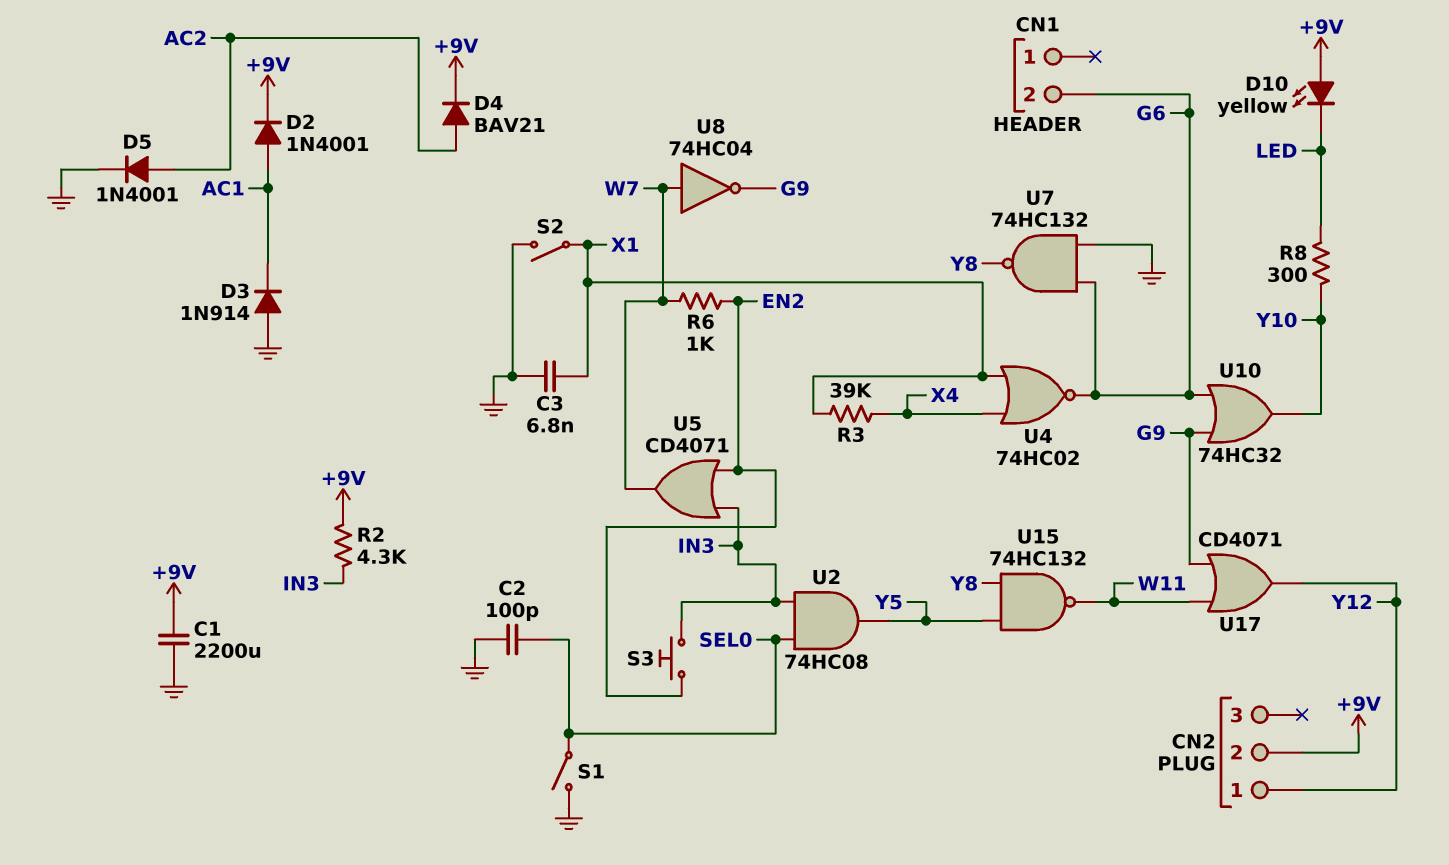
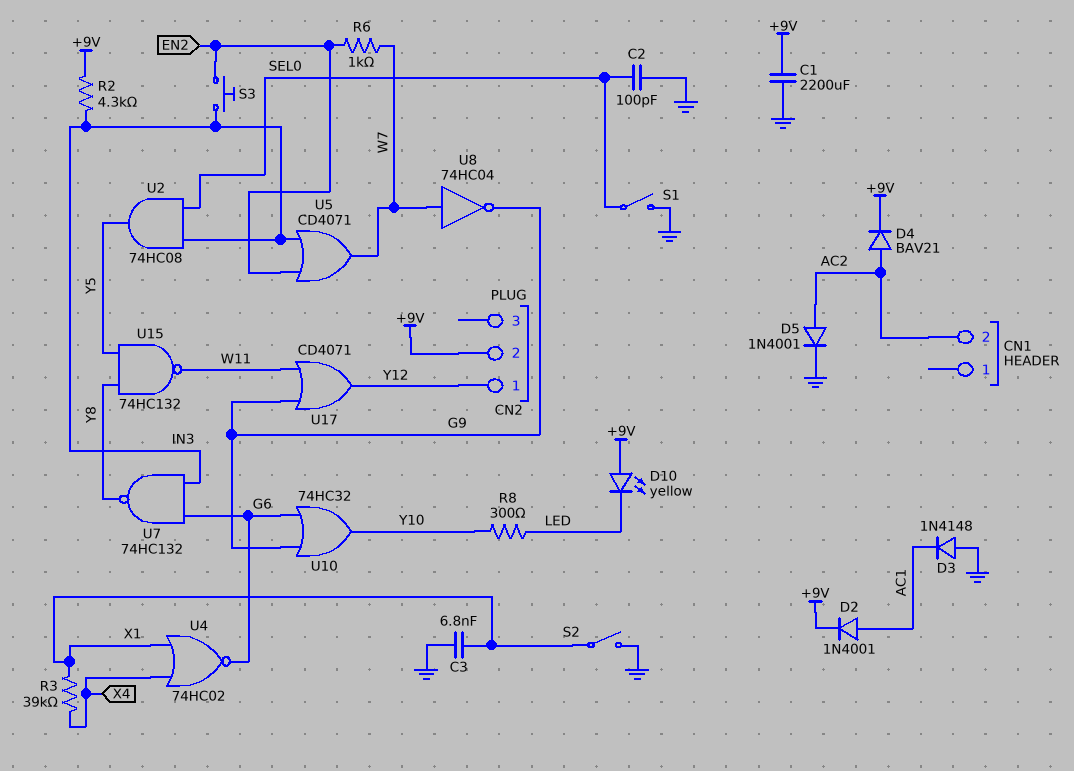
CN1 pin 2: G6 -> AC2
D3: diode 1N914 (A GND, K AC1) -> diode 1N4148 (A GND, K AC1)
U7: NAND 74HC132 (in G6, in GND, out Y8) -> NAND 74HC132 (in G6, in IN3, out Y8)

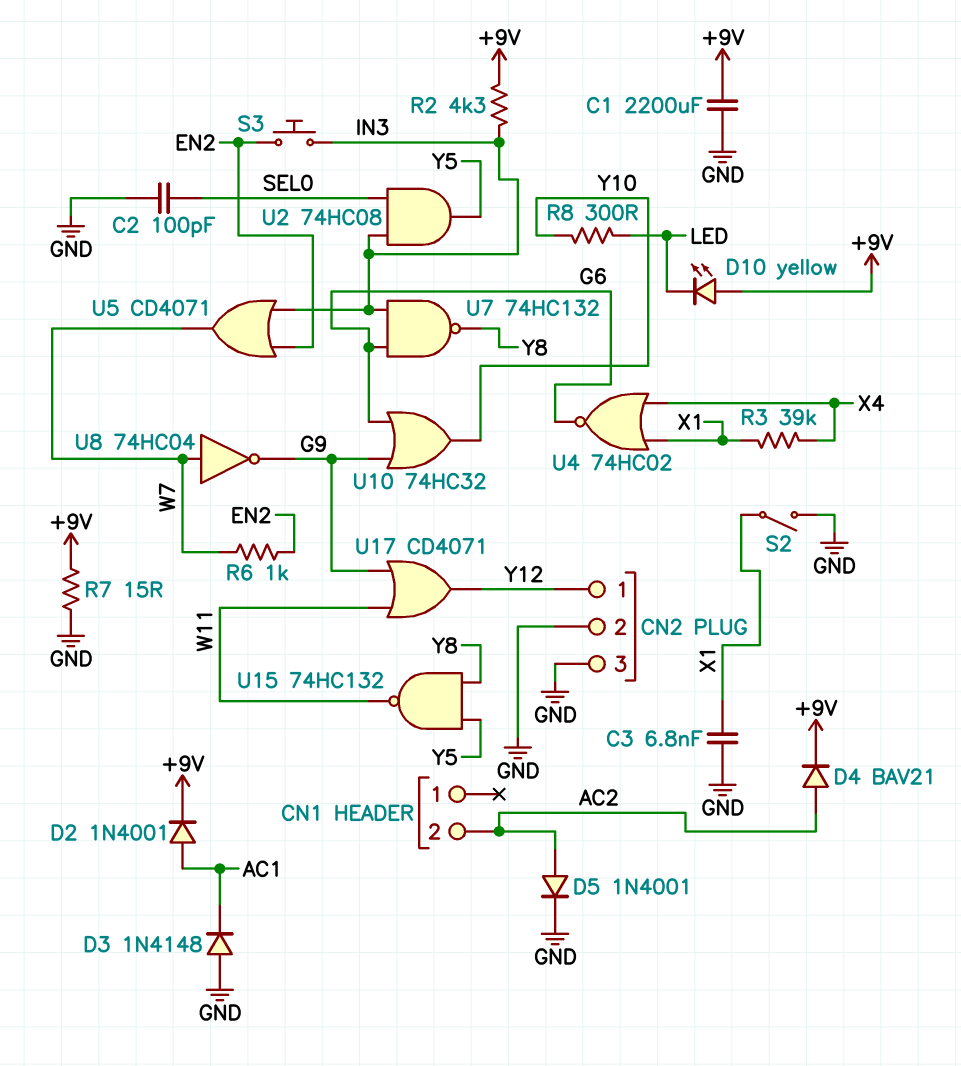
CN2 pin 2: +9V -> GND
CN2 pin 3: none -> GND
R7: none -> 15 (+9V, GND)
S1: switch (GND, SEL0) -> none

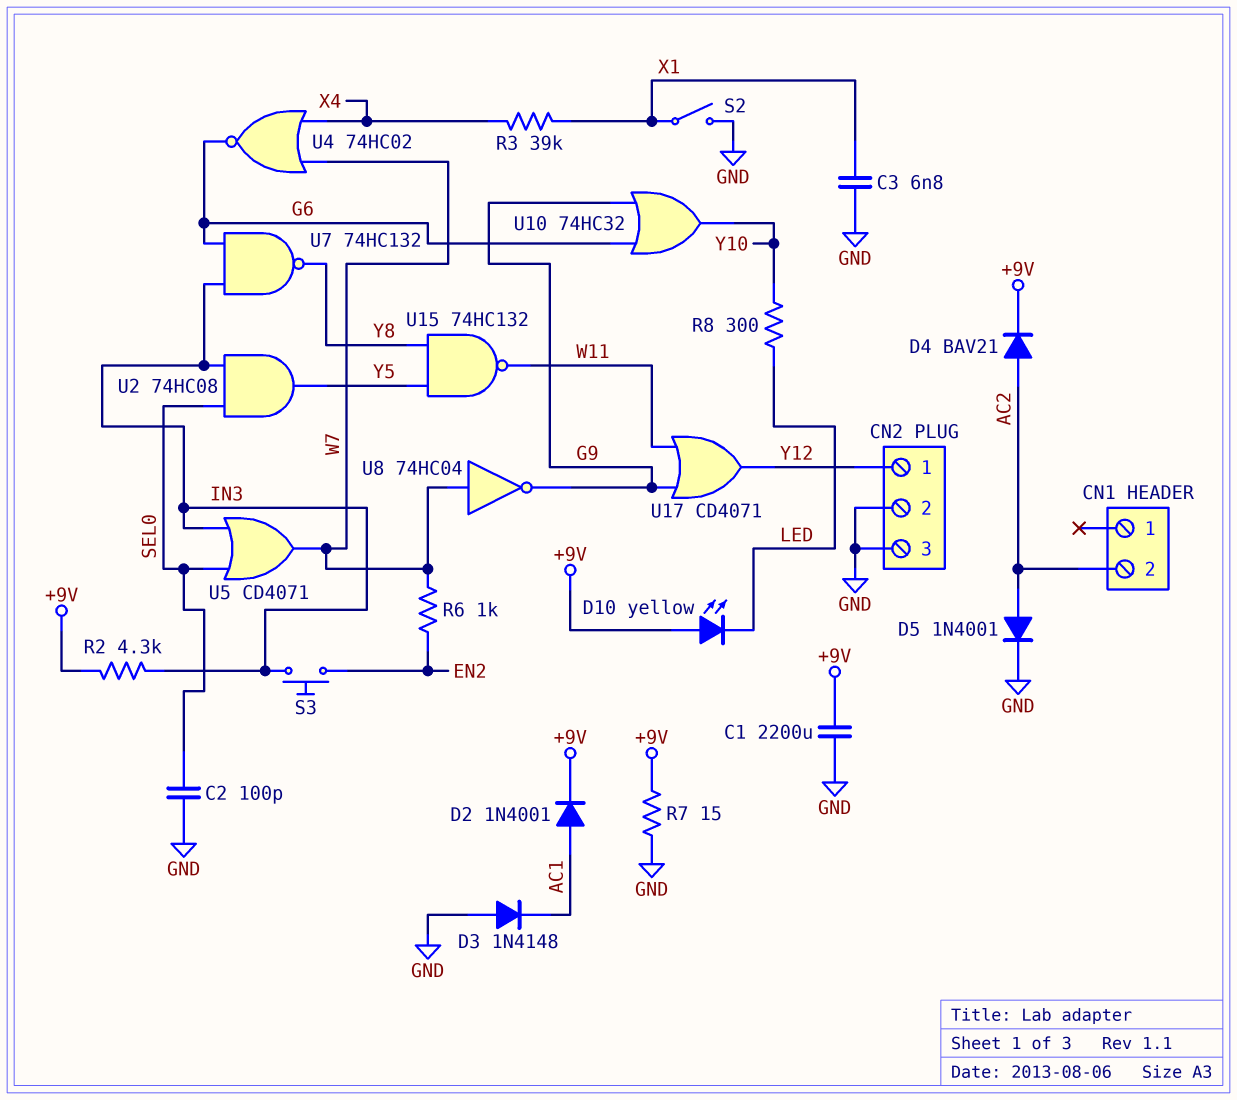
U4: NOR 74HC02 (in X1, in X4, out G6) -> NOR 74HC02 (in W7, in X4, out G6)
U5: OR CD4071 (in EN2, in IN3, out W7) -> OR CD4071 (in IN3, in SEL0, out W7)

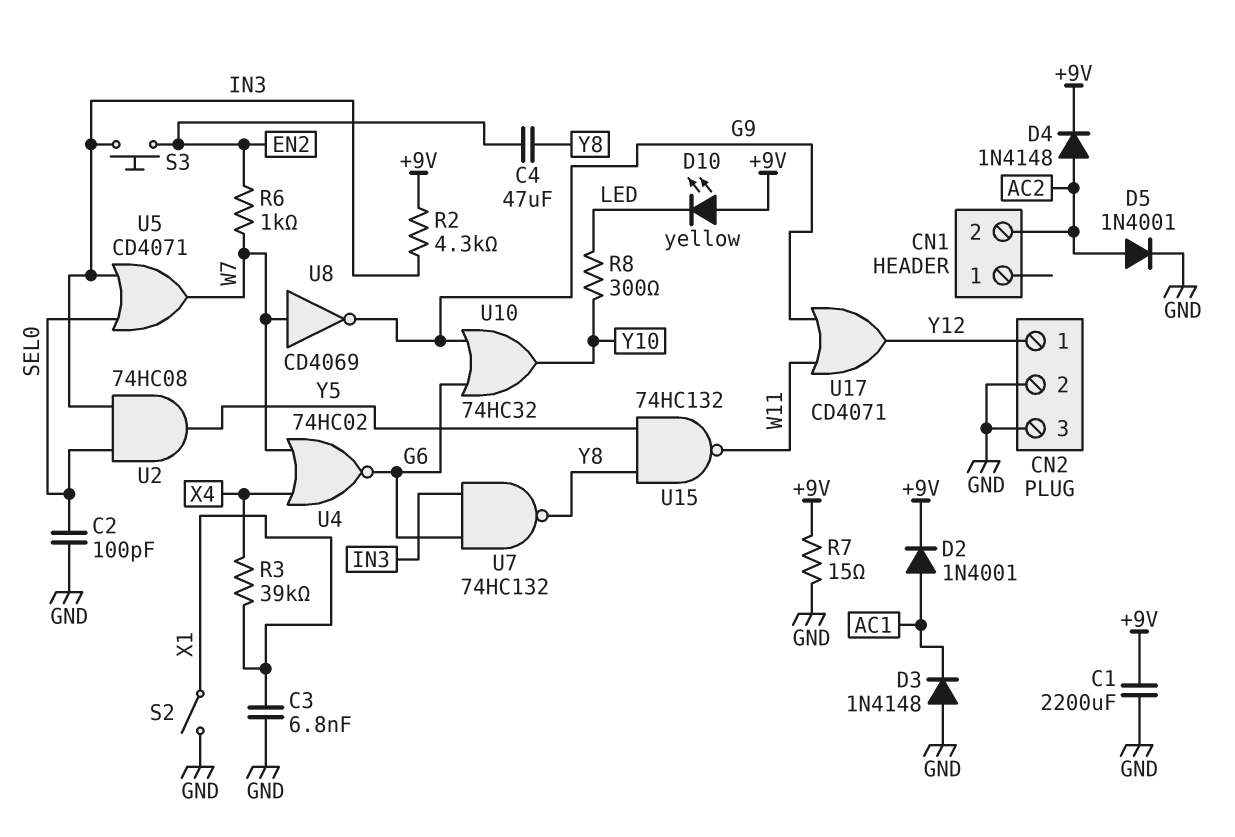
C4: none -> 47uF (EN2, Y8)
D4: diode BAV21 (A AC2, K +9V) -> diode 1N4148 (A AC2, K +9V)
U8: NOT 74HC04 (in W7, out G9) -> NOT CD4069 (in W7, out G9)

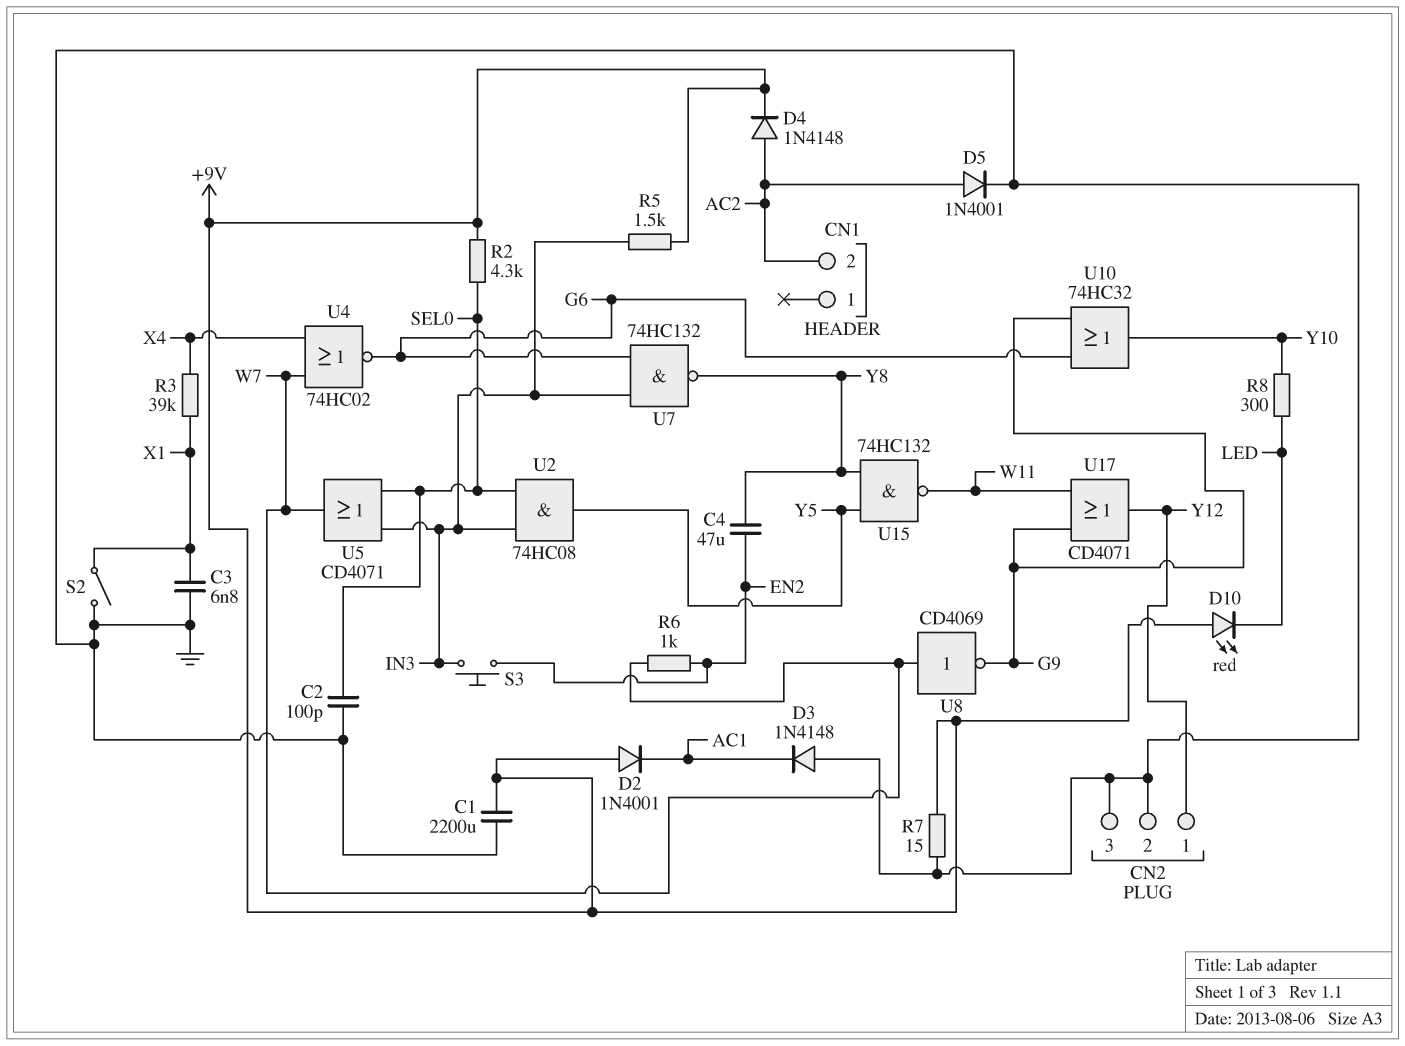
D2: diode 1N4001 (A AC1, K +9V) -> diode 1N4001 (A +9V, K AC1)
D10: LED yellow (A +9V, K LED) -> LED red (A +9V, K LED)
R2: 4.3k (+9V, IN3) -> 4.3k (+9V, SEL0)
R5: none -> 1.5k (+9V, IN3)

